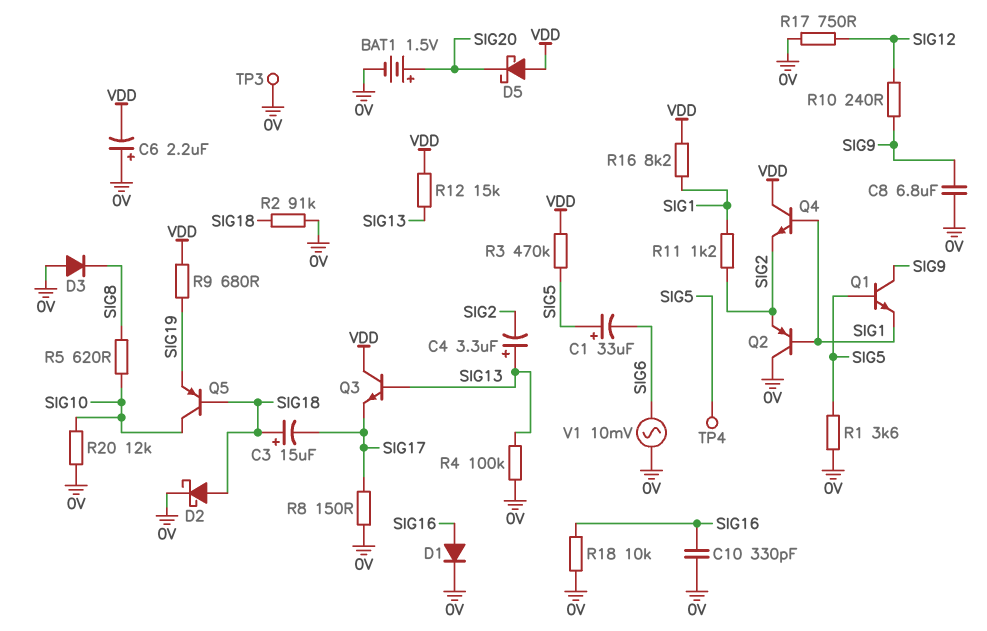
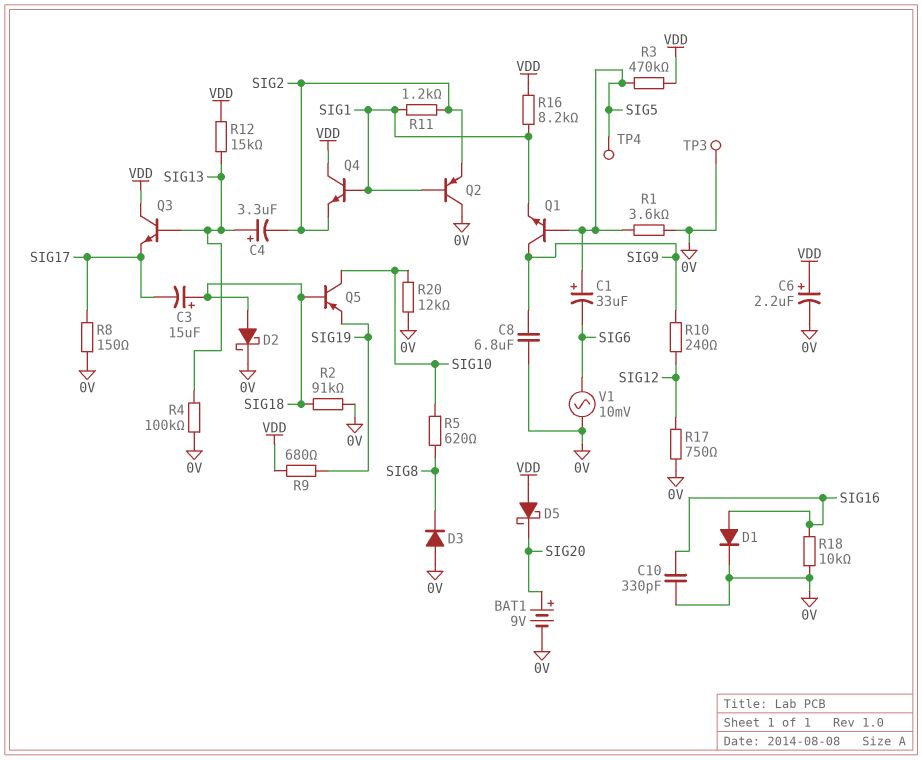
BAT1: 1.5V (plus SIG20, minus 0V) -> 9V (plus SIG20, minus 0V)
C6: 2.2uF (plus 0V, minus VDD) -> 2.2uF (plus VDD, minus 0V)

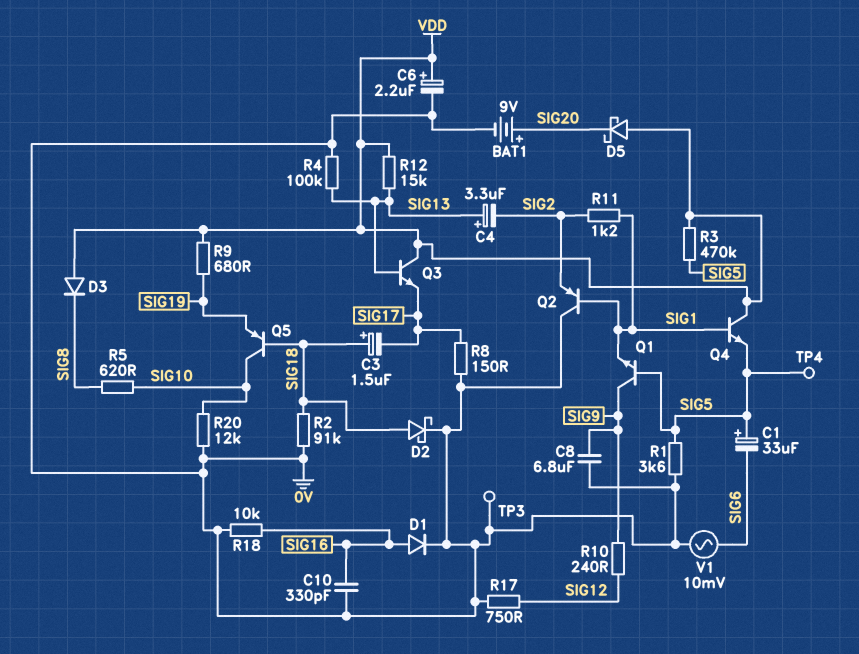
C3: 15uF (plus SIG18, minus SIG17) -> 1.5uF (plus SIG18, minus SIG17)
D3: diode (A 0V, K SIG8) -> diode (A VDD, K SIG8)
Q4: NPN (B SIG1, C VDD, E SIG2) -> NPN (B SIG1, C VDD, E SIG5)
R16: 8.2k (SIG1, VDD) -> none

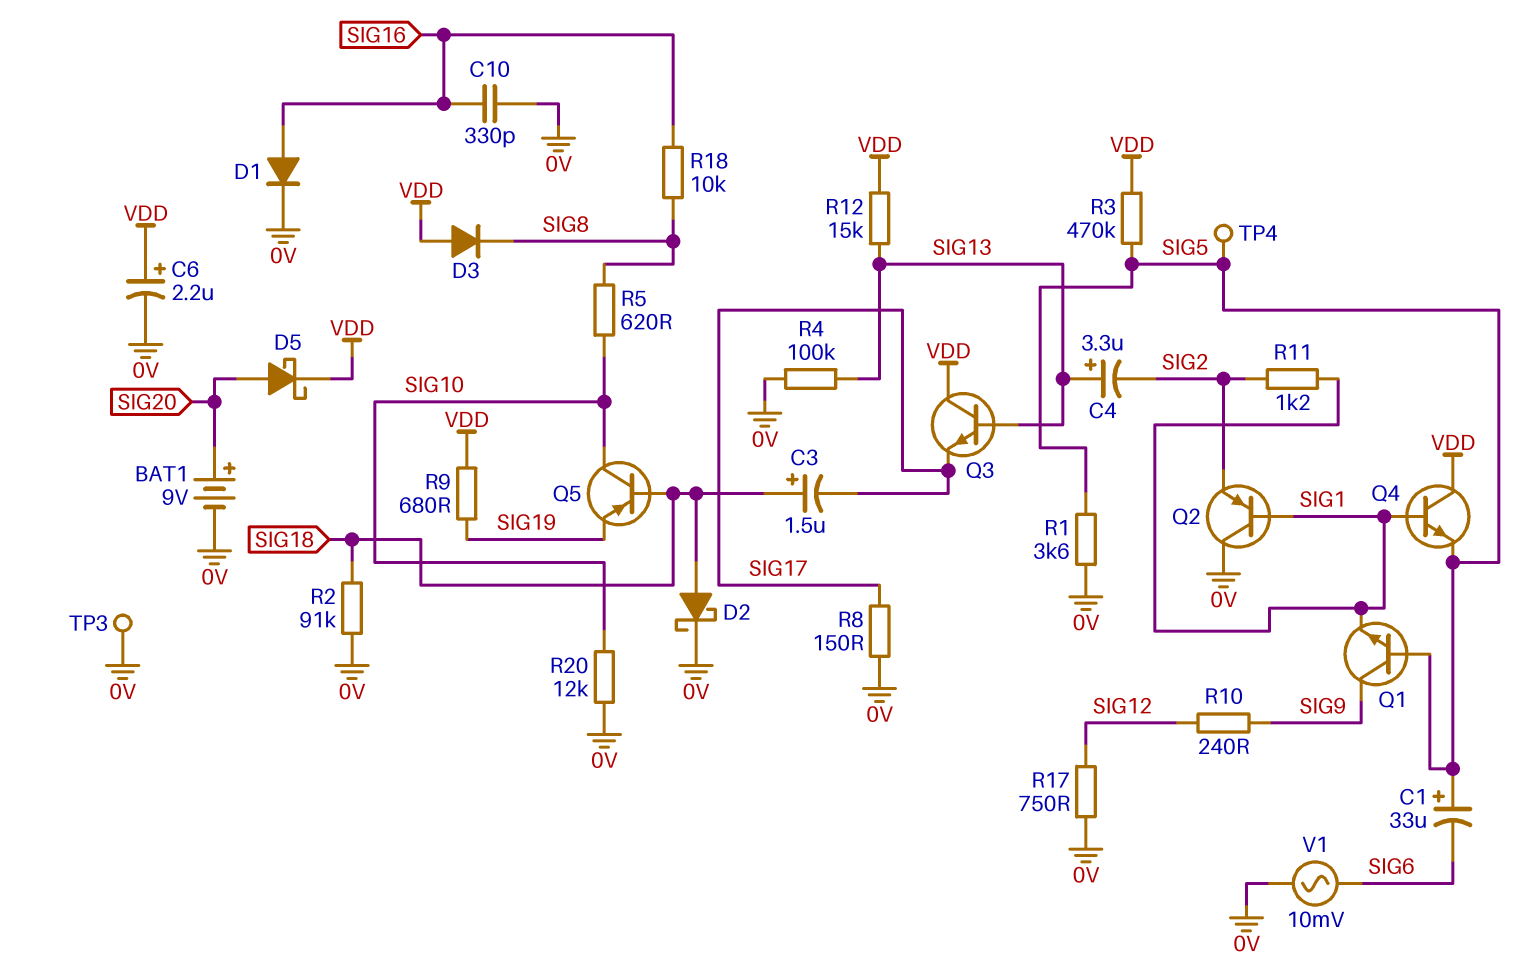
C8: 6.8uF (0V, SIG9) -> none
D5: schottky (A VDD, K SIG20) -> schottky (A SIG20, K VDD)
R18: 10k (0V, SIG16) -> 10k (SIG8, SIG16)

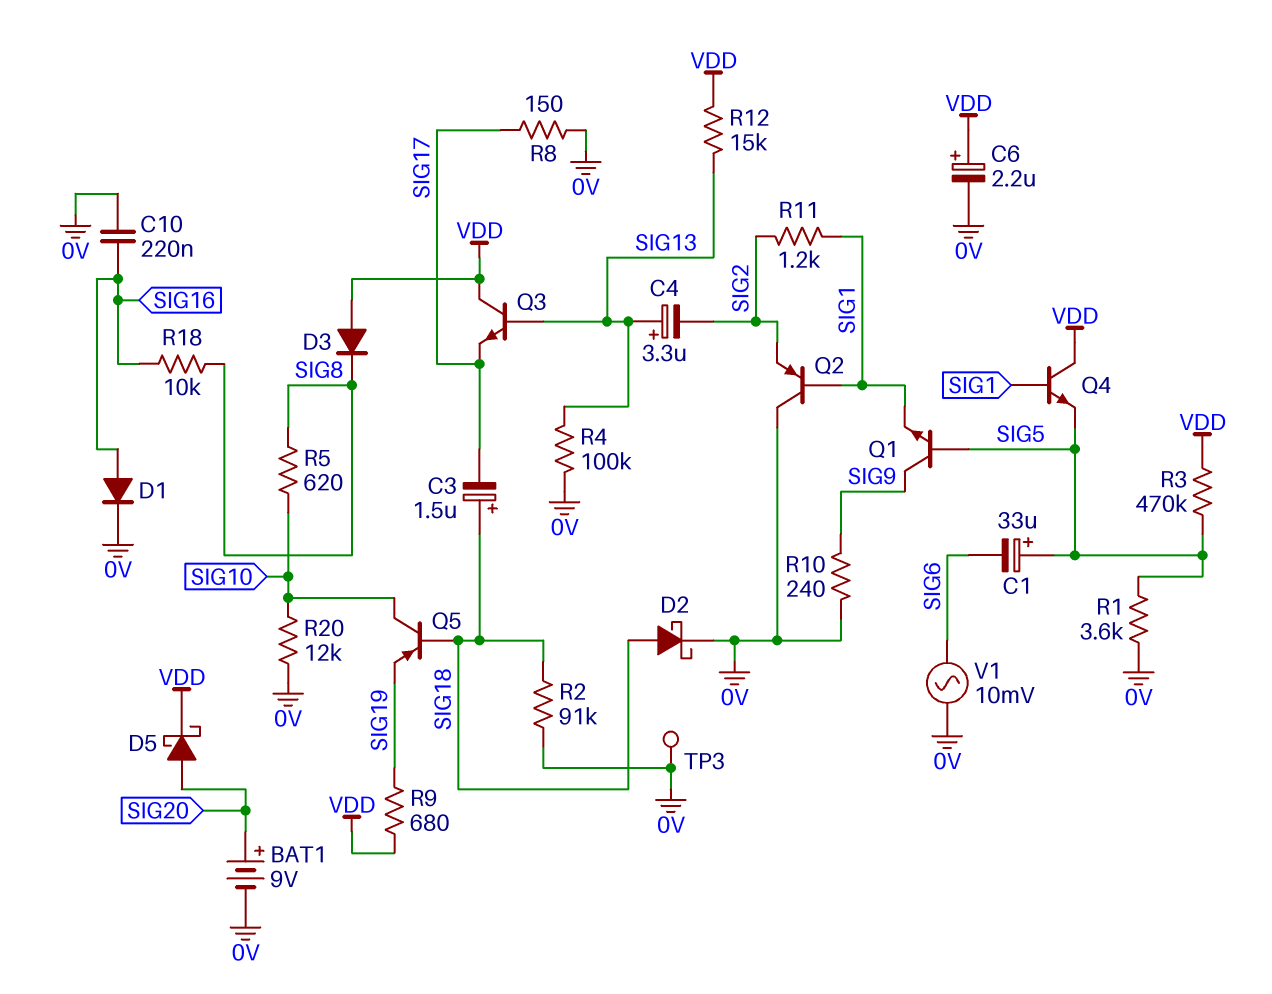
C10: 330pF (0V, SIG16) -> 220nF (0V, SIG16)
R10: 240 (SIG9, SIG12) -> 240 (0V, SIG9)
R17: 750 (0V, SIG12) -> none
TP4: test point (SIG5) -> none

